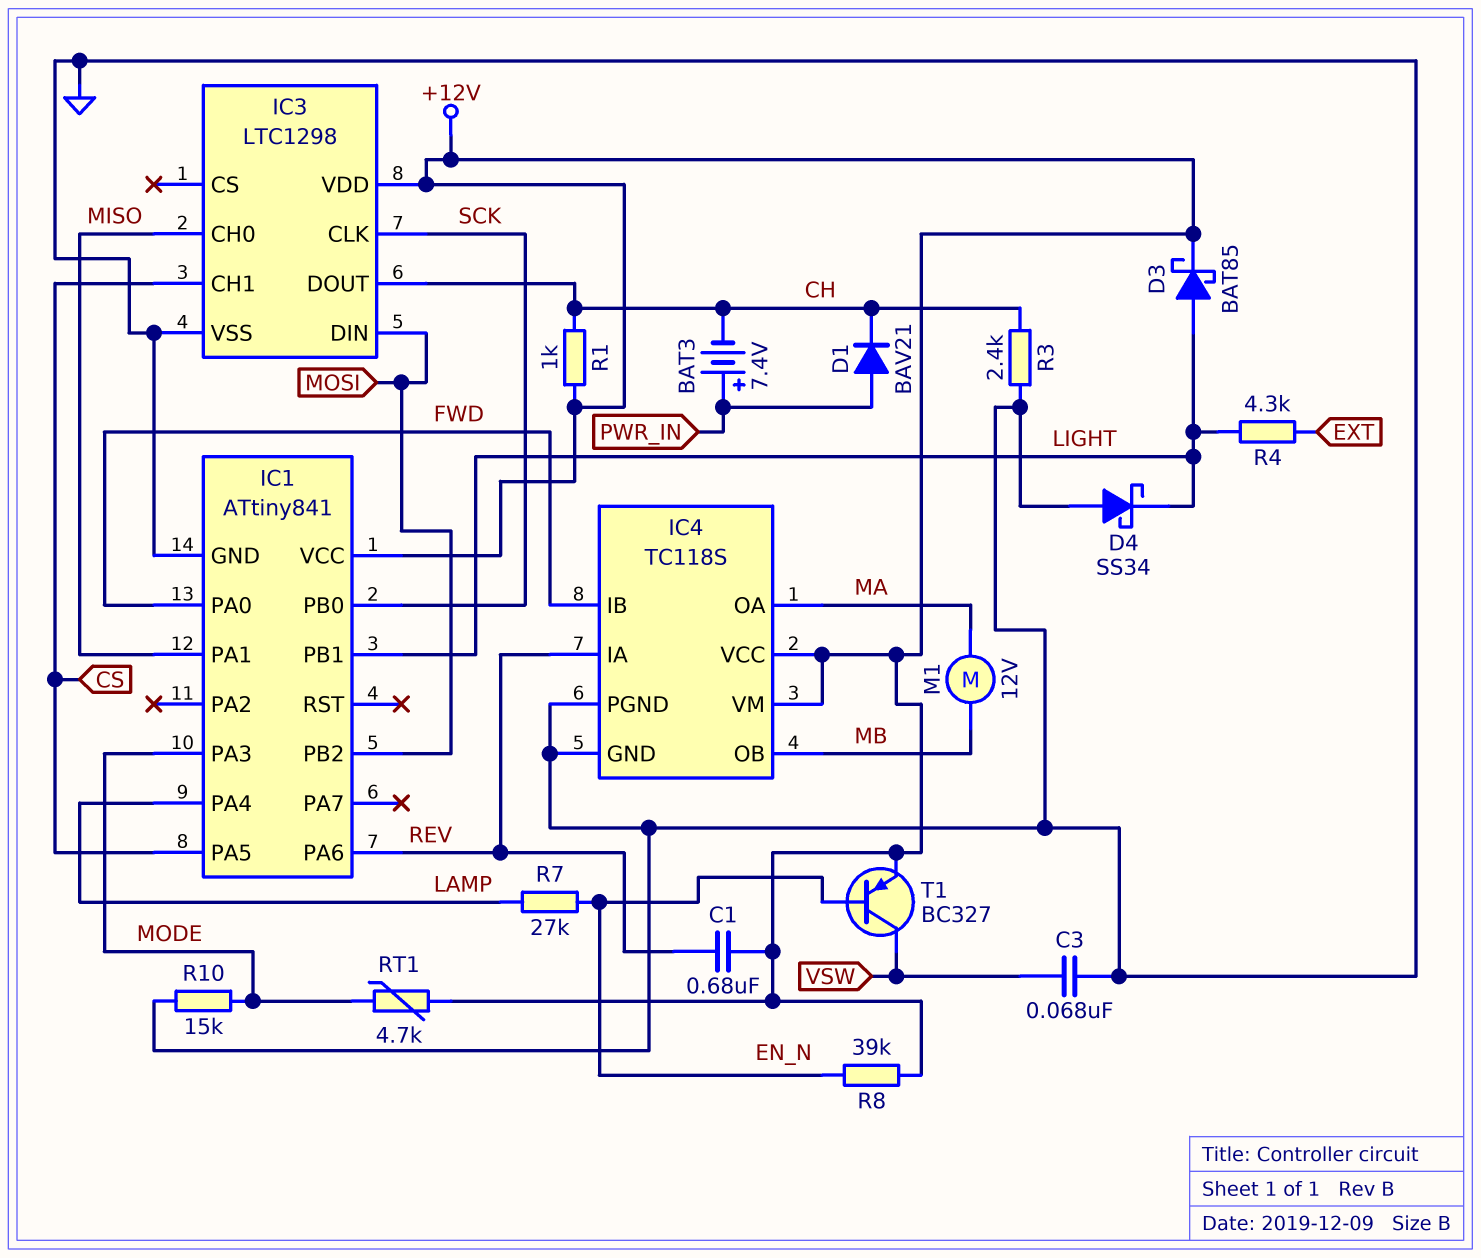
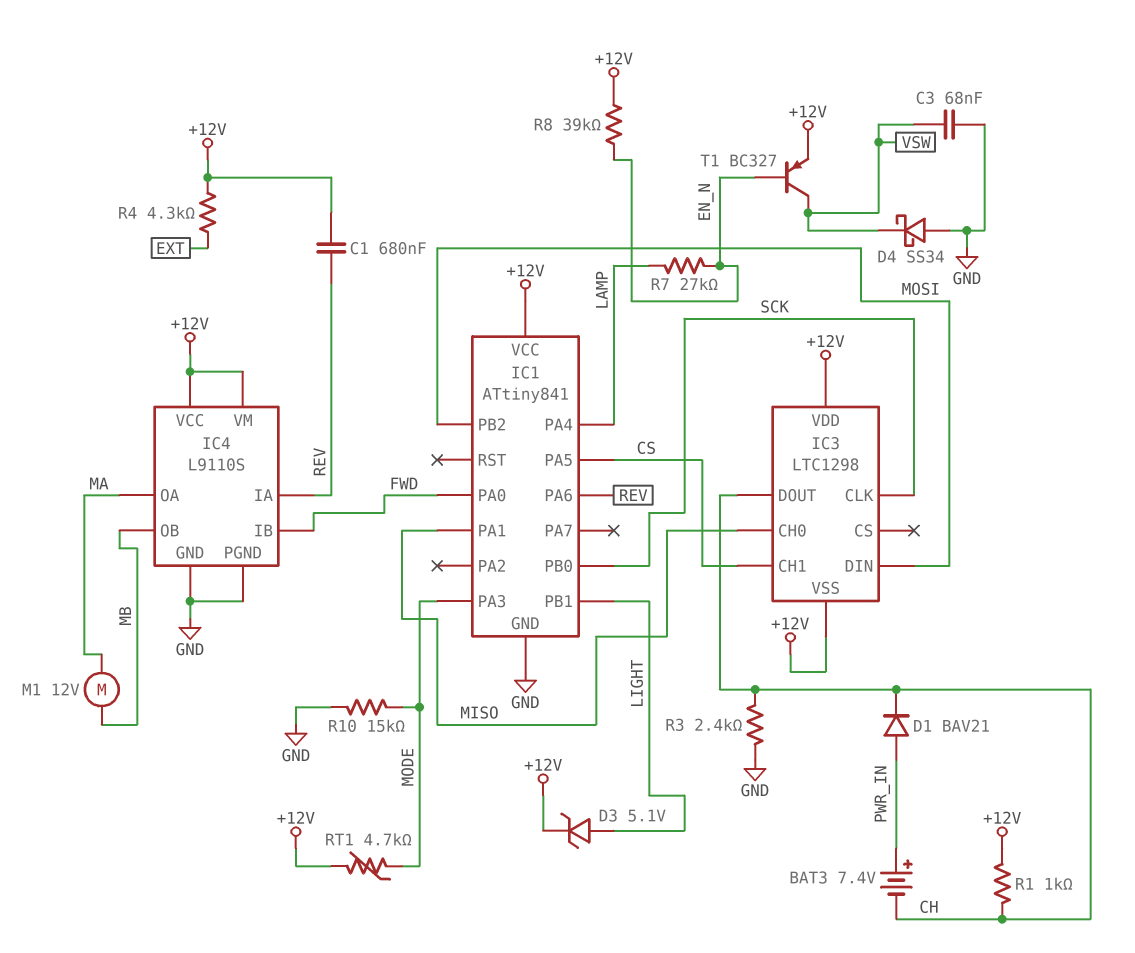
D3: schottky BAT85 (A LIGHT, K +12V) -> zener 5.1V (A LIGHT, K +12V)
D4: schottky SS34 (A GND, K LIGHT) -> schottky SS34 (A GND, K VSW)
IC3 pin VSS: GND -> +12V
IC4: TC118S -> L9110S
R4: 4.3k (EXT, LIGHT) -> 4.3k (+12V, EXT)

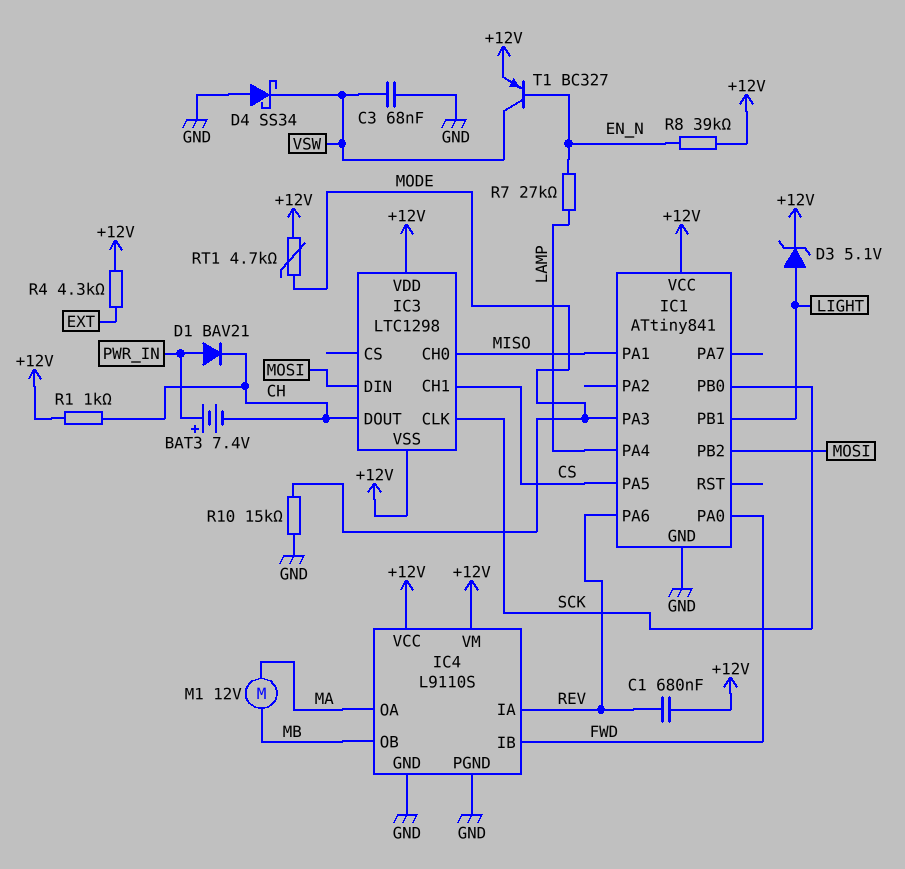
R3: 2.4k (CH, GND) -> none

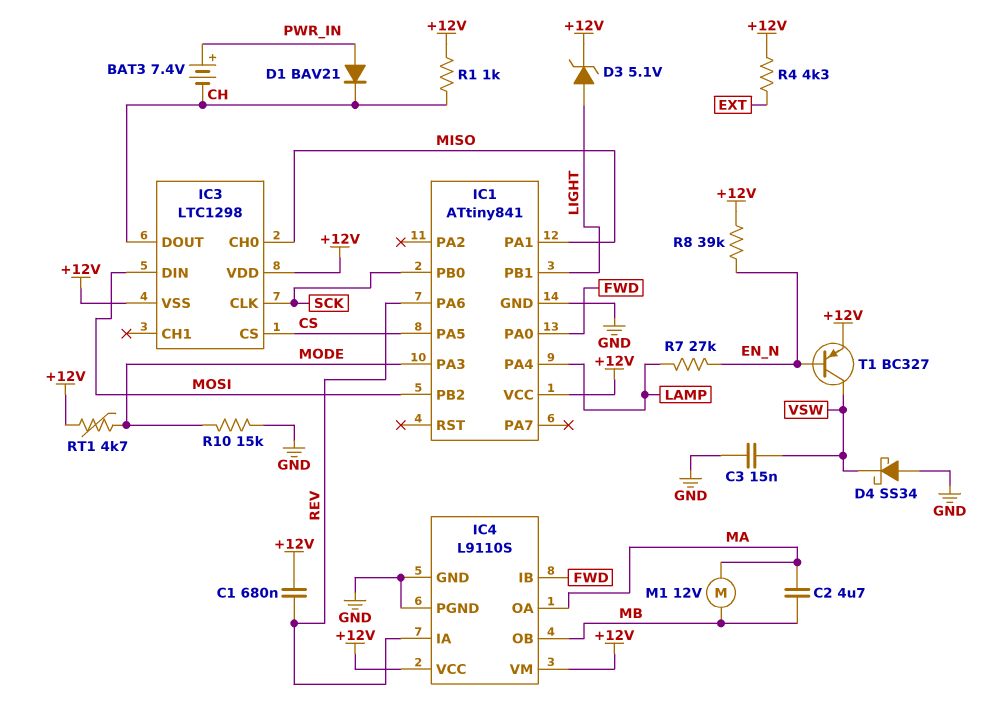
C2: none -> 4.7uF (MA, MB)
C3: 68nF (GND, VSW) -> 15nF (GND, VSW)
IC3 pin CH1: CS -> none
IC3 pin CS: none -> CS

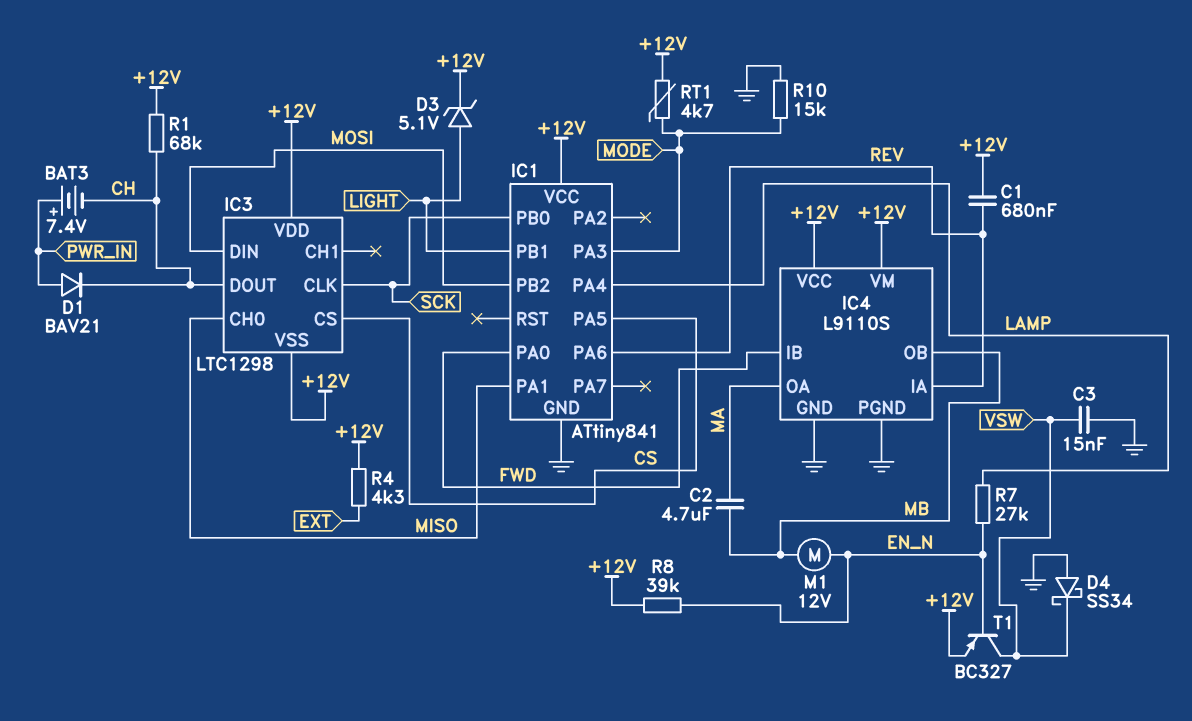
M1: motor 12V (MA, MB) -> motor 12V (EN_N, MB)
R1: 1k (+12V, CH) -> 68k (+12V, CH)

